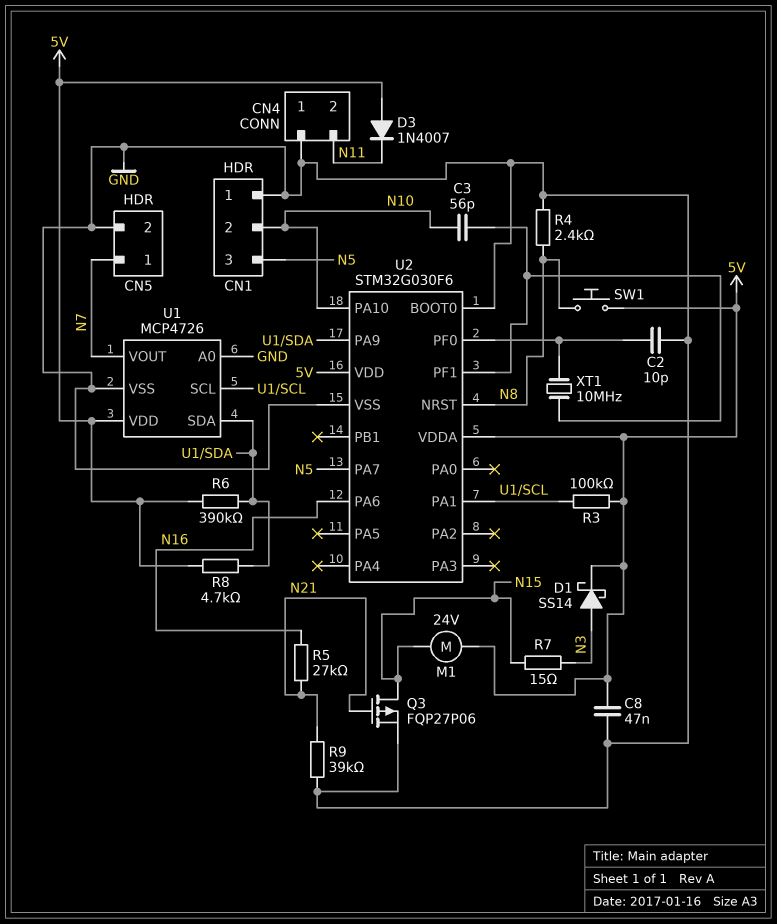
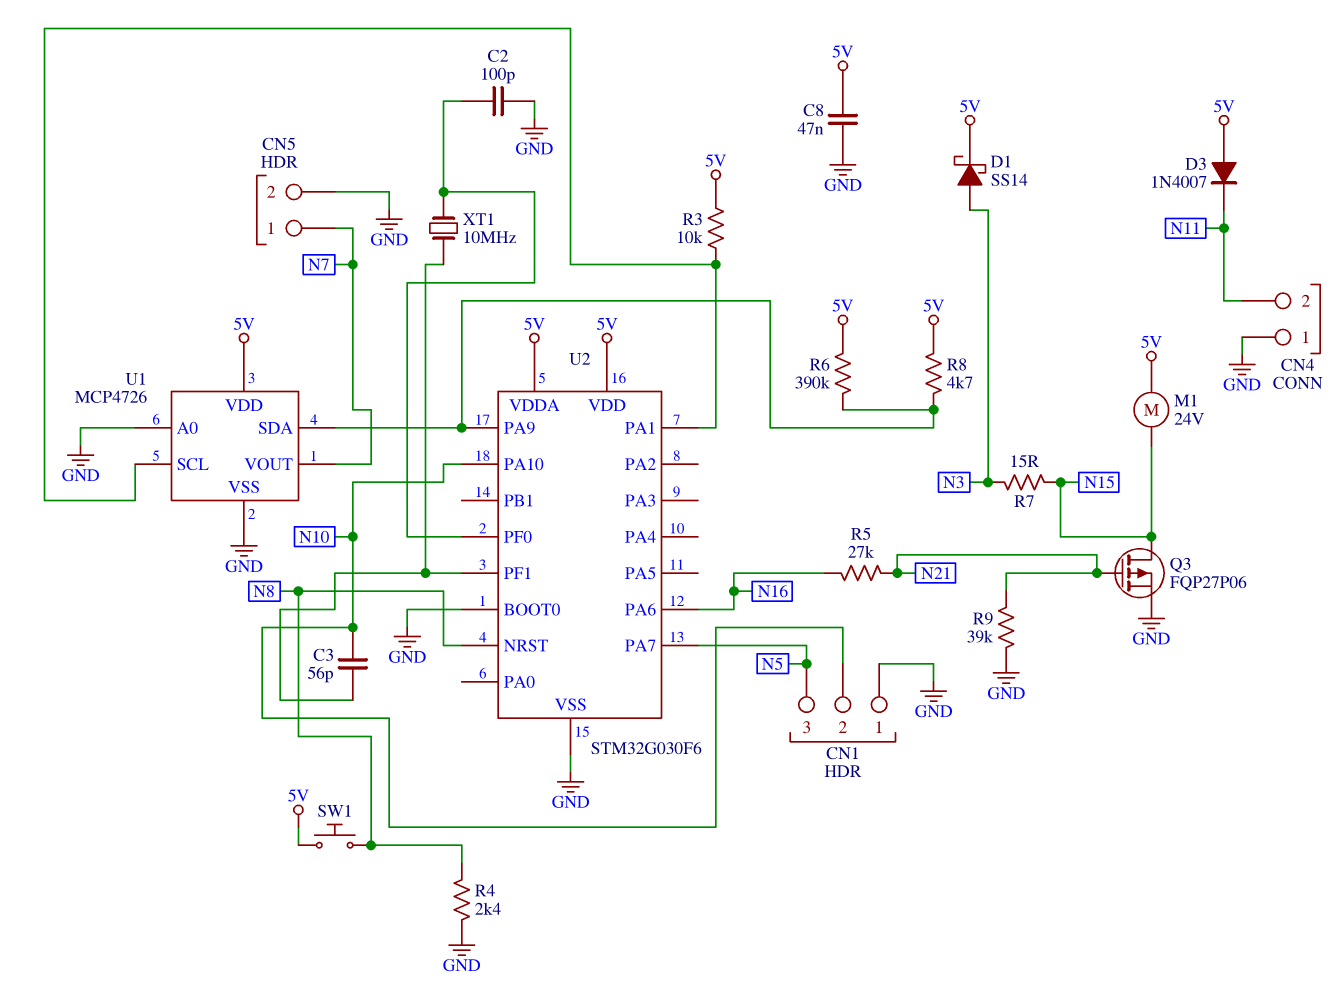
C2: 10pF (GND, U2/PF0) -> 100pF (GND, U2/PF0)
R3: 100k (5V, U1/SCL) -> 10k (5V, U1/SCL)

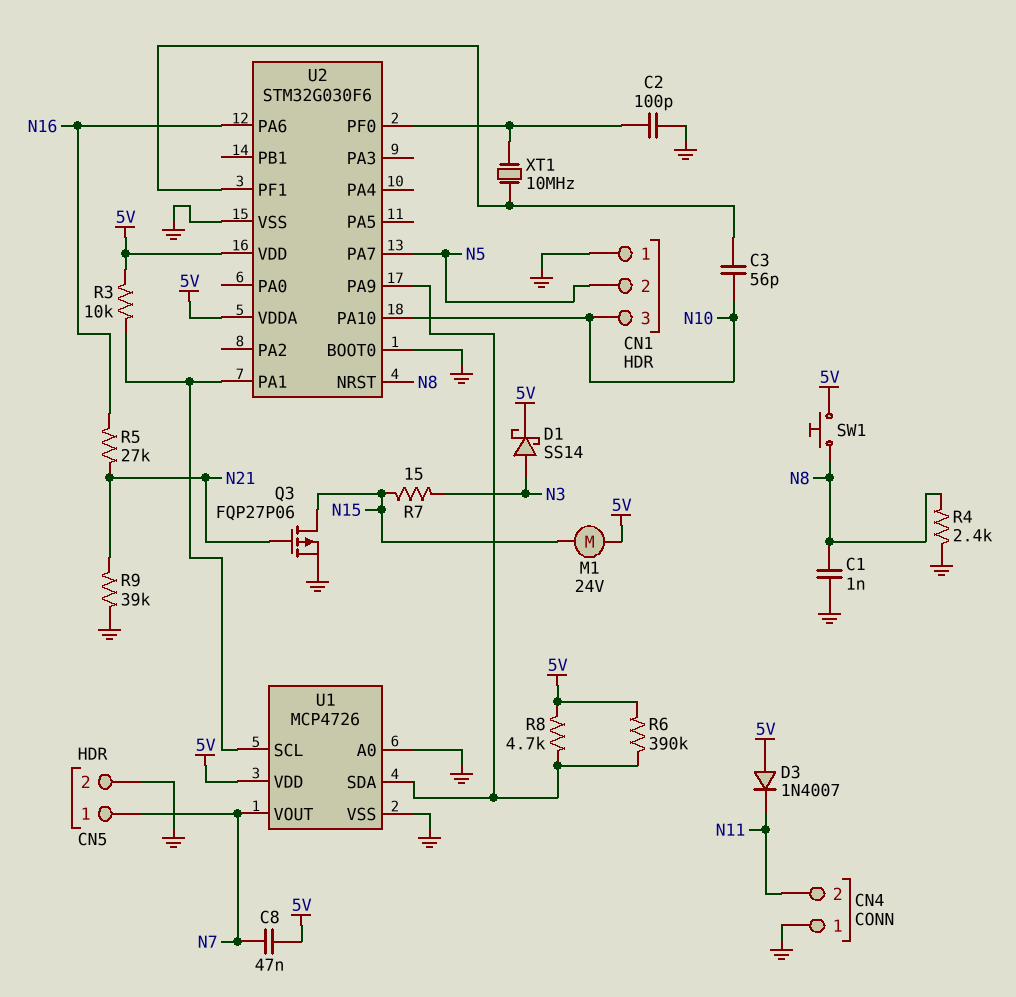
C1: none -> 1nF (GND, N8)
C8: 47nF (5V, GND) -> 47nF (5V, N7)
CN1 pin 2: N10 -> N5
CN1 pin 3: N5 -> N10

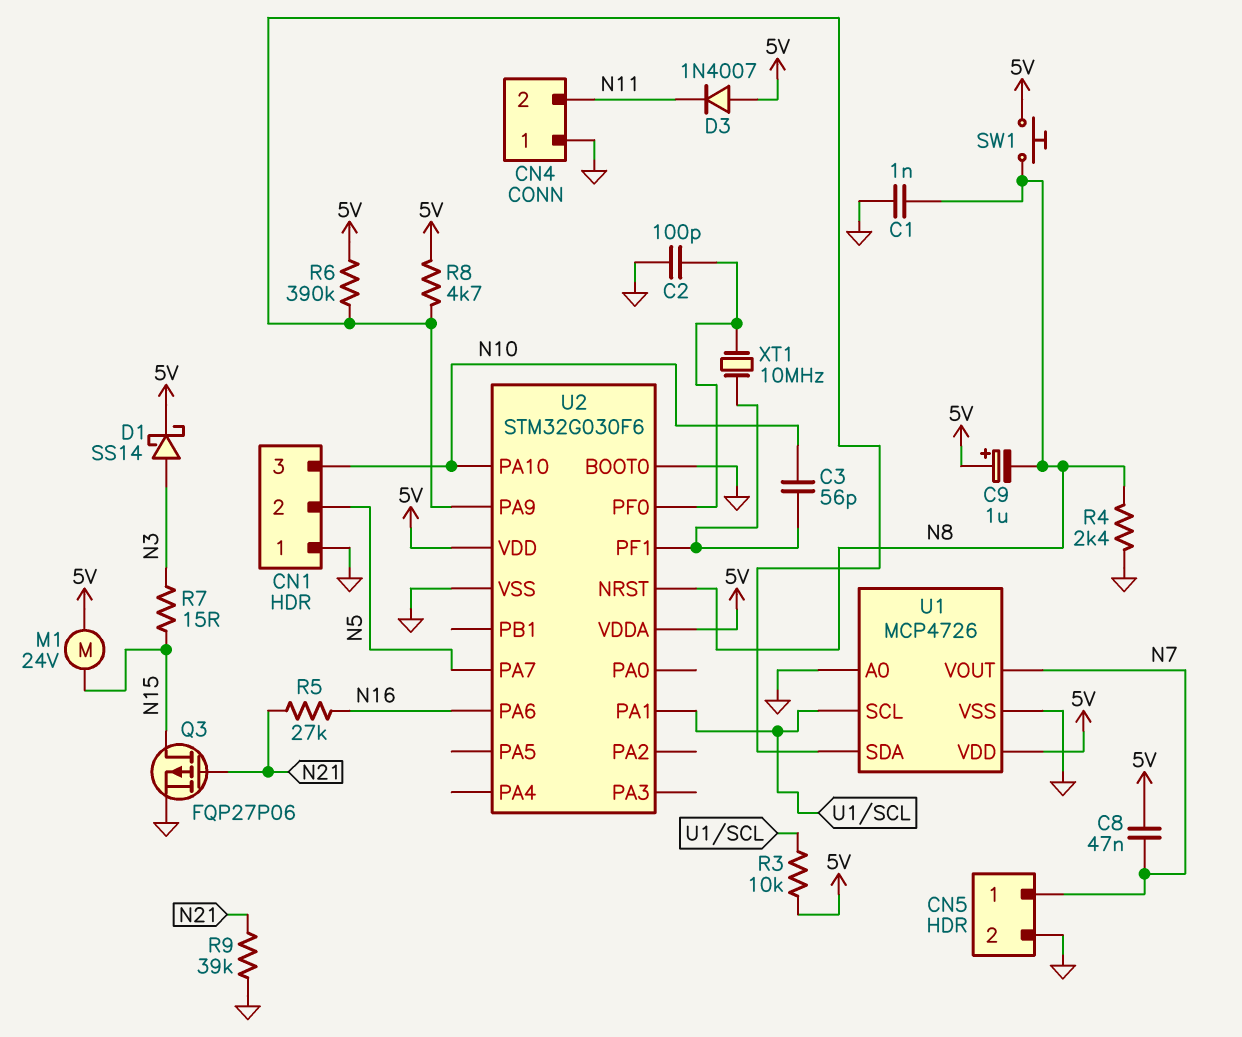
C9: none -> 1uF (plus 5V, minus N8)

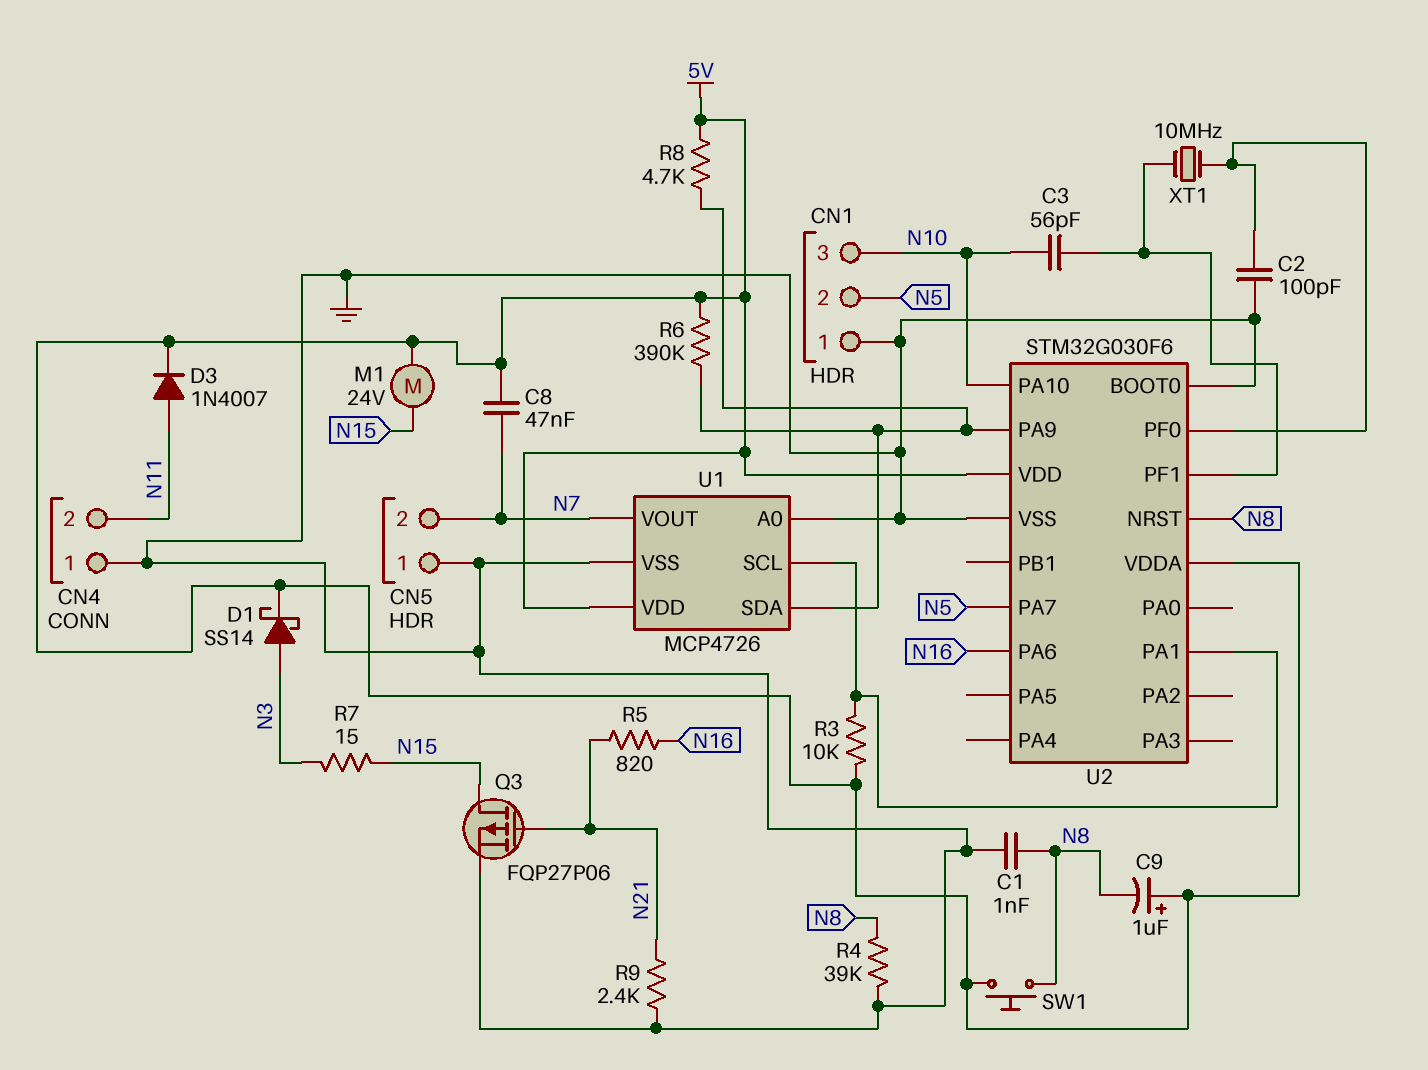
CN5 pin 1: N7 -> GND
CN5 pin 2: GND -> N7
D3: diode 1N4007 (A 5V, K N11) -> diode 1N4007 (A N11, K 5V)
R4: 2.4k (GND, N8) -> 39k (GND, N8)
R5: 27k (N16, N21) -> 820 (N16, N21)
R9: 39k (GND, N21) -> 2.4k (GND, N21)

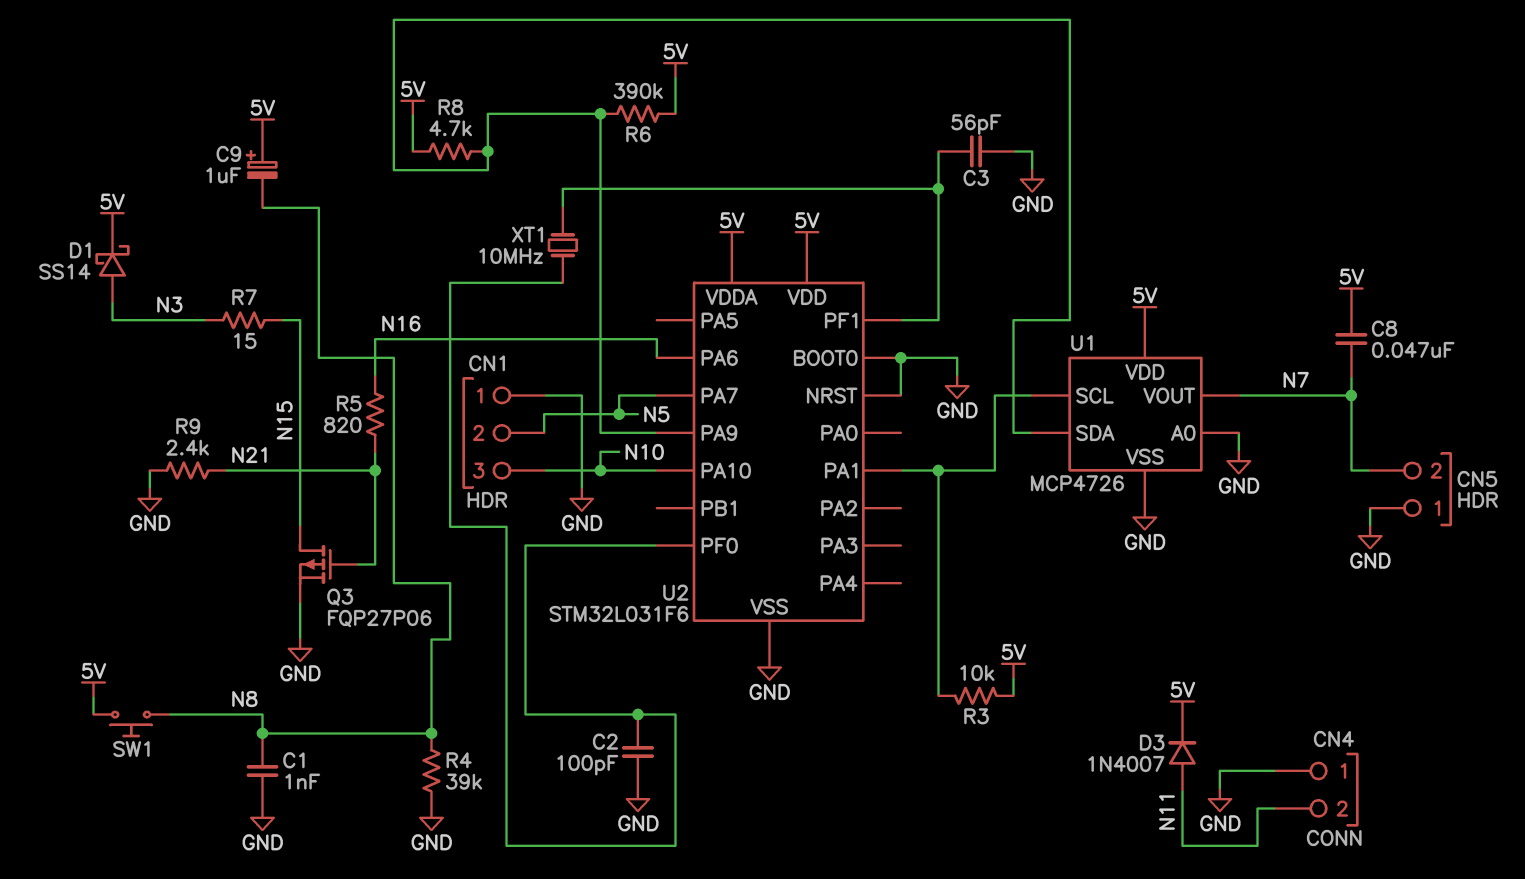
C3: 56pF (N10, U2/PF1) -> 56pF (GND, U2/PF1)
M1: motor 24V (5V, N15) -> none
U2: STM32G030F6 -> STM32L031F6
U2 pin NRST: N8 -> GND

